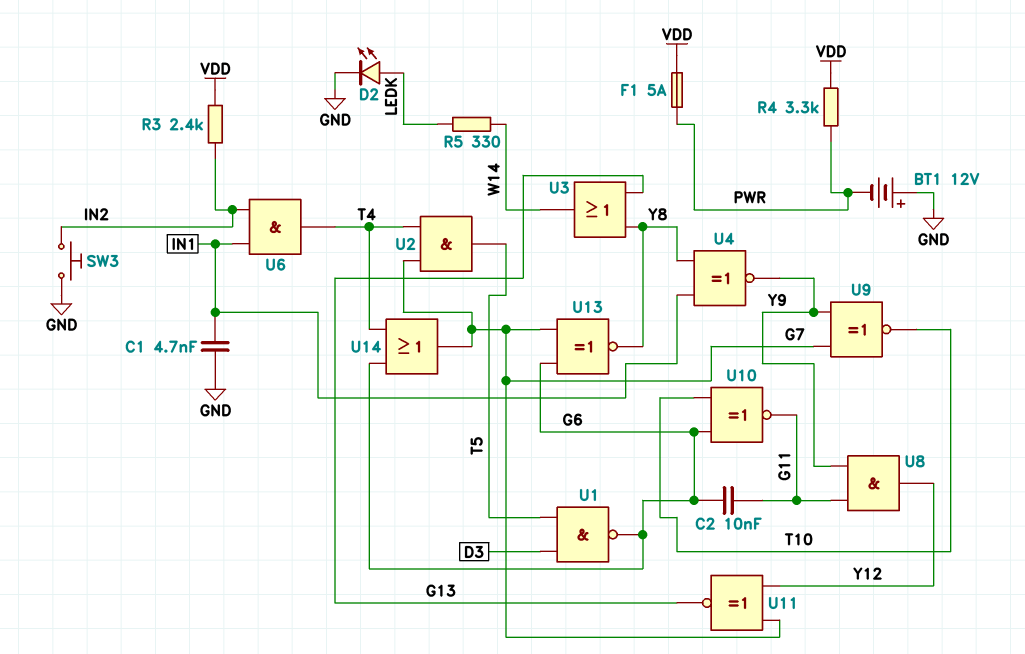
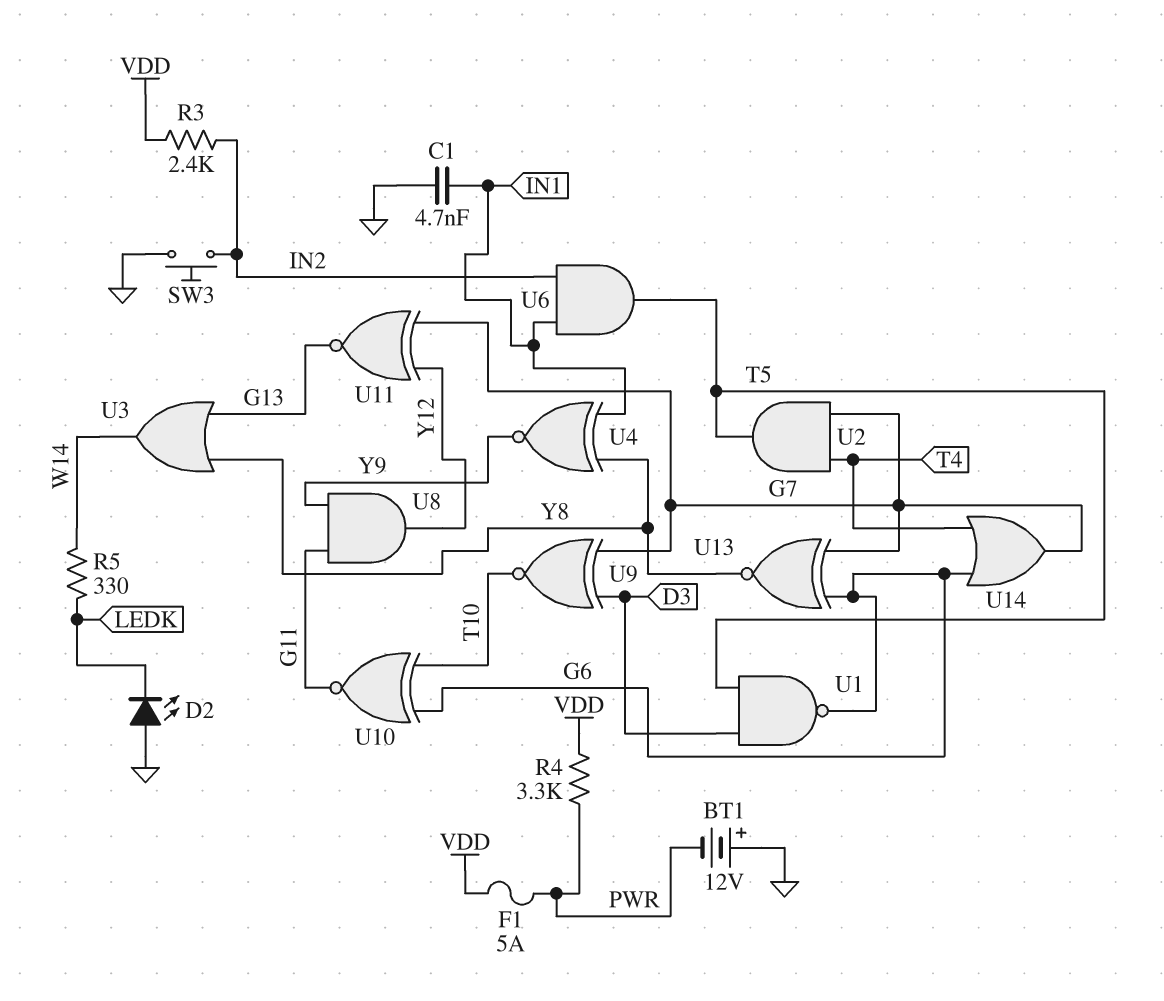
C2: 10nF (G6, G11) -> none
D2: LED (A LEDK, K GND) -> LED (A GND, K LEDK)
U6: AND (in IN1, in IN2, out T4) -> AND (in IN1, in IN2, out T5)
U9: XNOR (in G7, in Y9, out T10) -> XNOR (in D3, in G7, out T10)

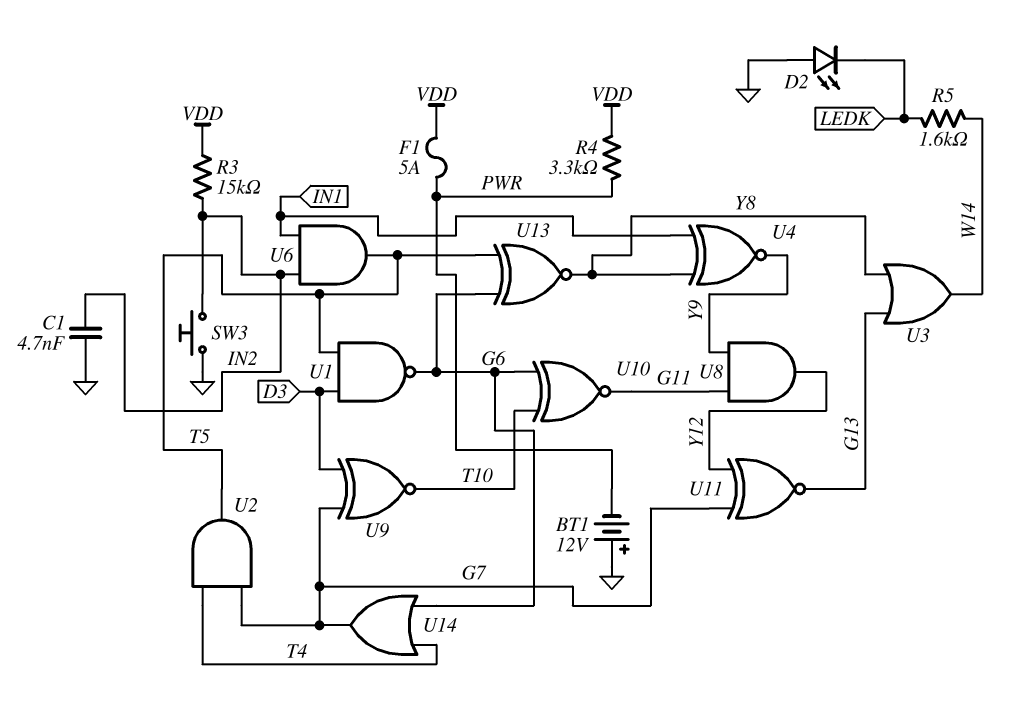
C1: 4.7nF (GND, IN1) -> 4.7nF (GND, IN2)
R3: 2.4k (IN2, VDD) -> 15k (IN2, VDD)
R5: 330 (LEDK, W14) -> 1.6k (LEDK, W14)
U13: XNOR (in G6, in G7, out Y8) -> XNOR (in G6, in T5, out Y8)

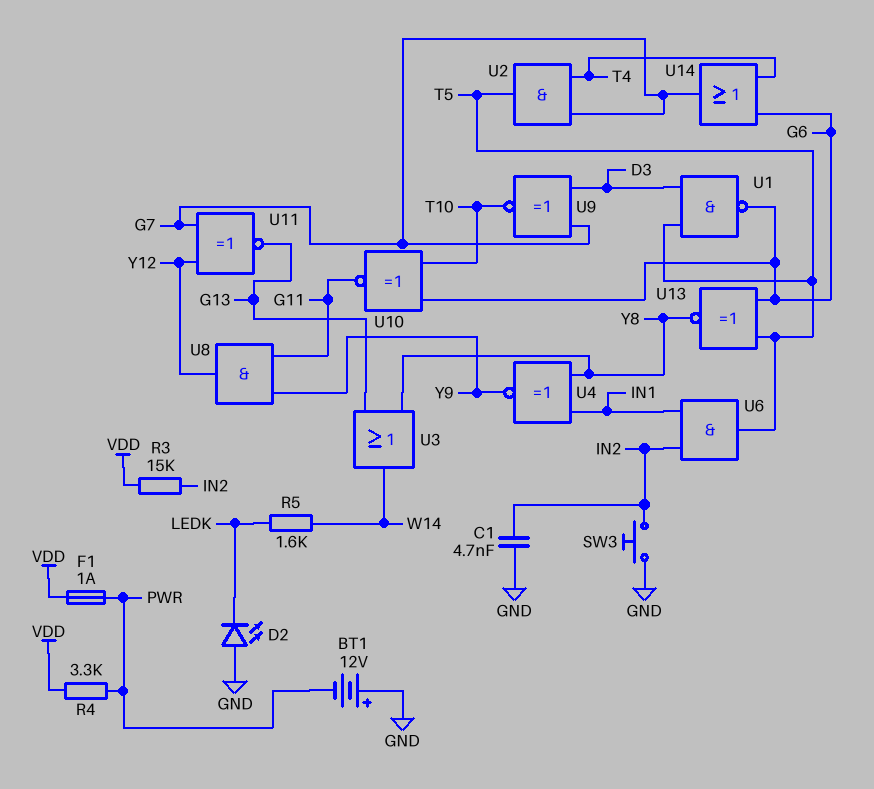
F1: 5A (PWR, VDD) -> 1A (PWR, VDD)

